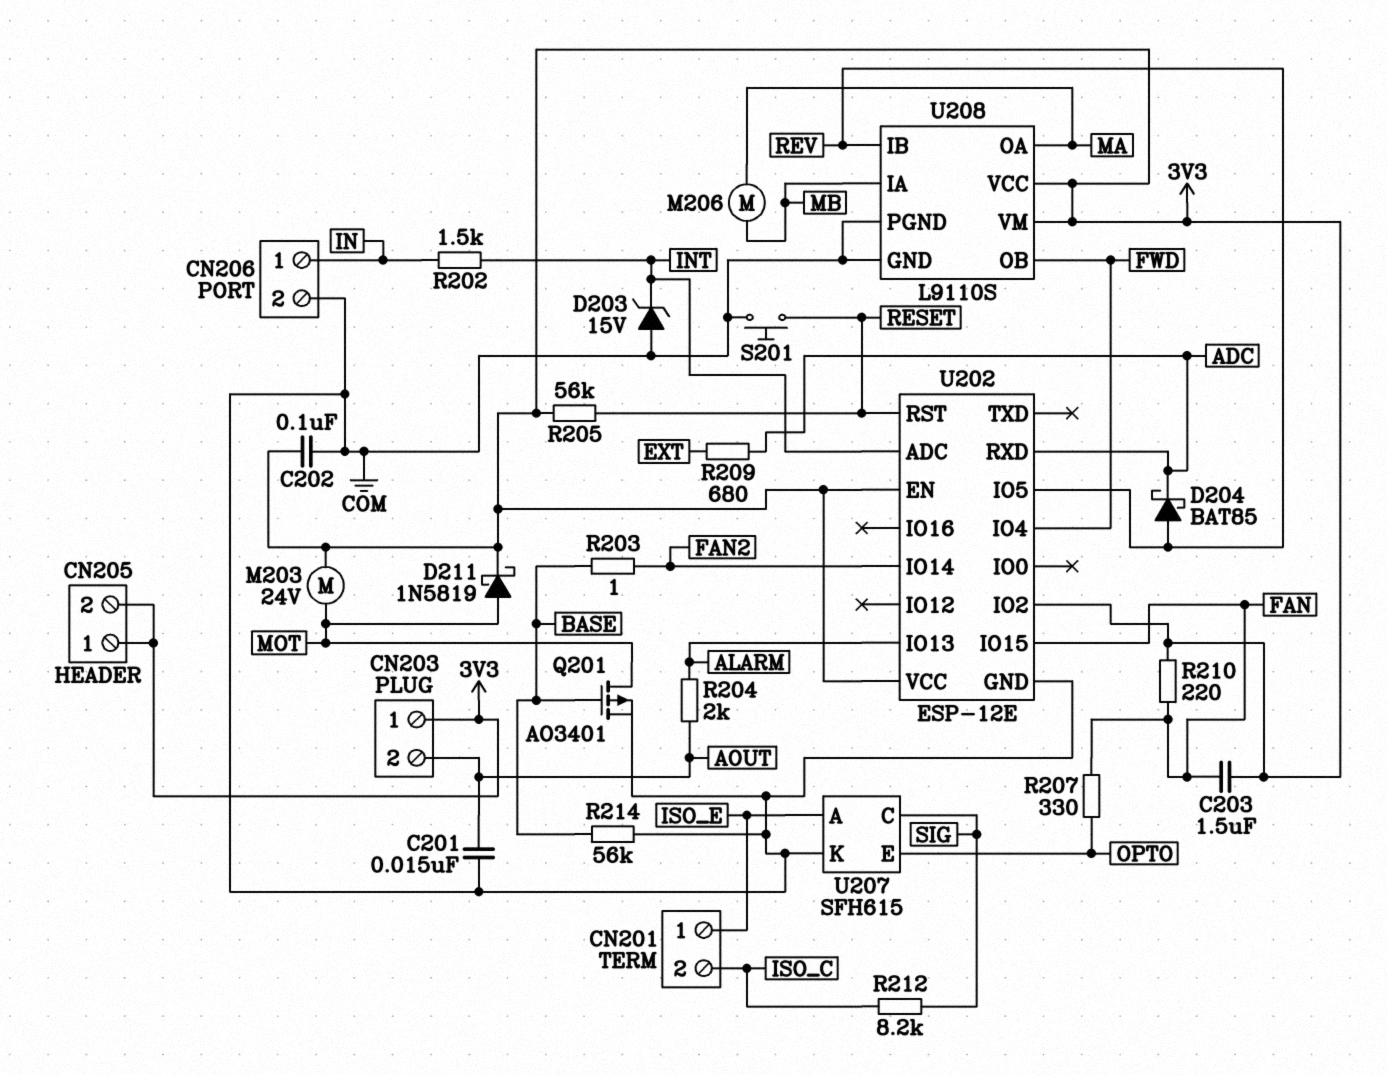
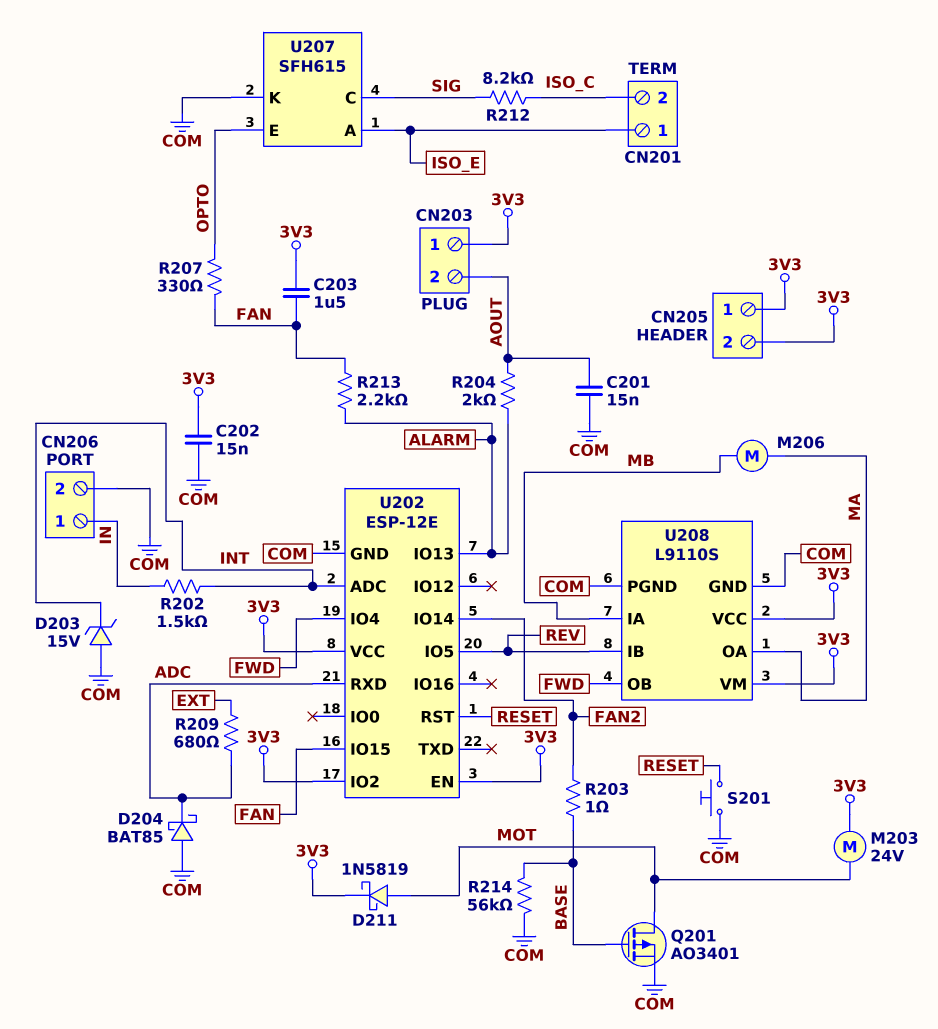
C202: 100nF (3V3, COM) -> 15nF (3V3, COM)
D204: schottky BAT85 (A REV, K ADC) -> schottky BAT85 (A COM, K ADC)
R205: 56k (3V3, RESET) -> none
R210: 220 (3V3, FAN) -> none
R213: none -> 2.2k (ALARM, FAN)

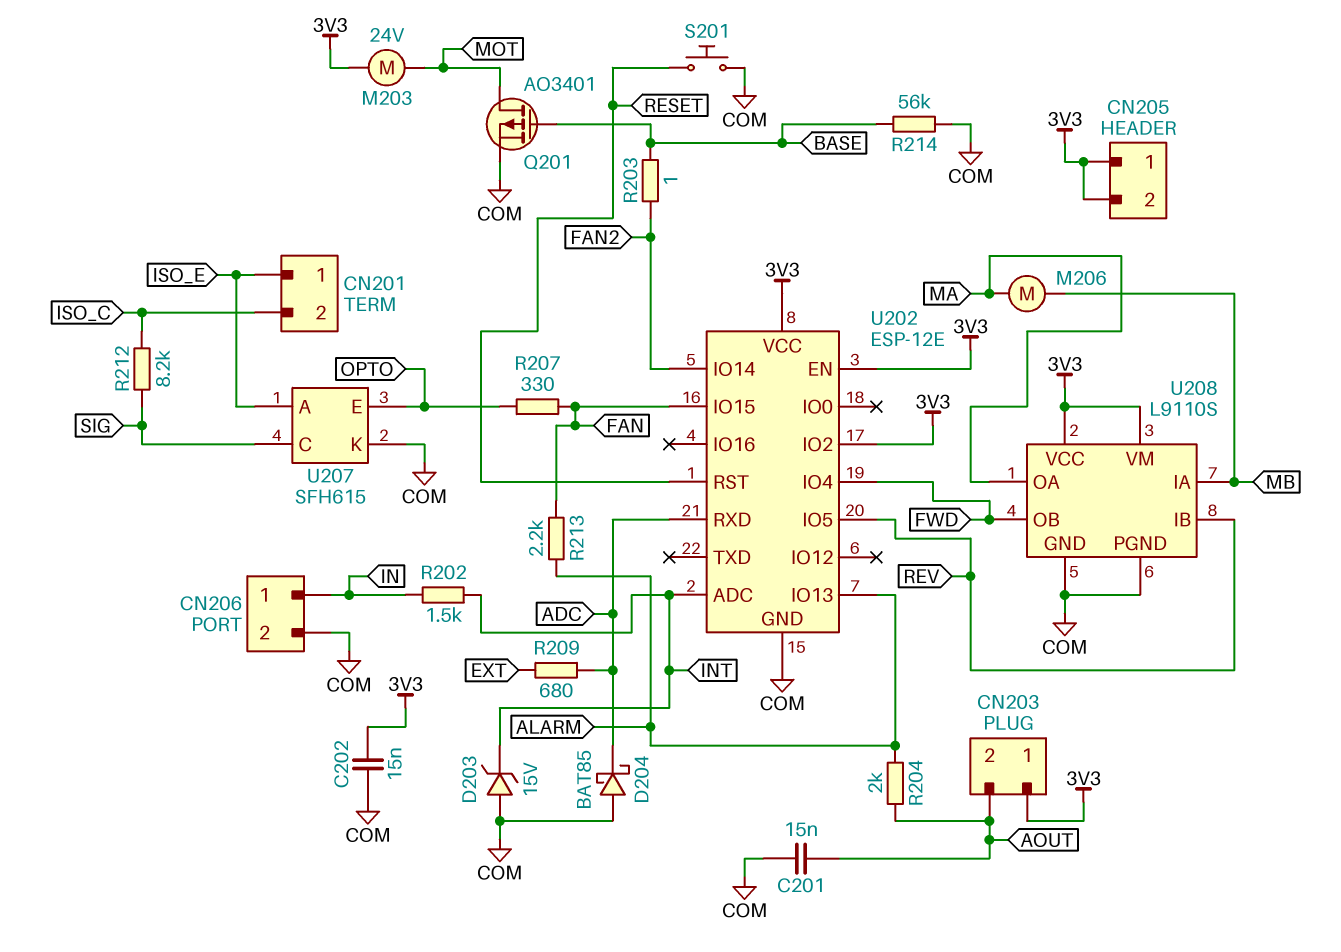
C203: 1.5uF (3V3, FAN) -> none
D211: schottky 1N5819 (A MOT, K 3V3) -> none

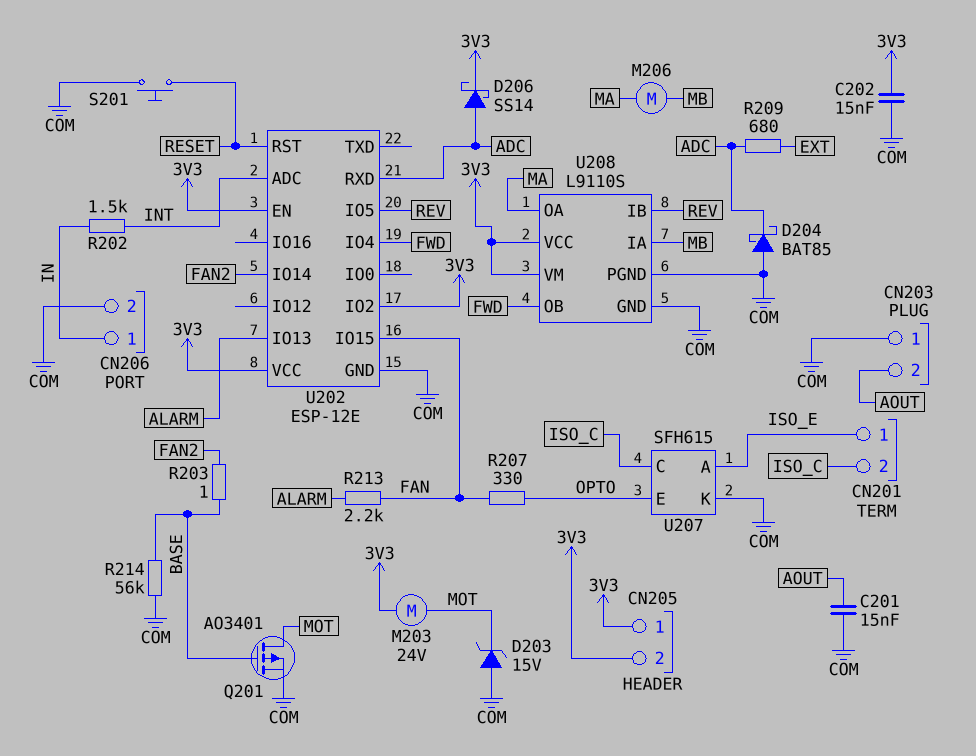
CN203 pin 1: 3V3 -> COM
D203: zener 15V (A COM, K INT) -> zener 15V (A COM, K MOT)
D206: none -> schottky SS14 (A ADC, K 3V3)
R204: 2k (ALARM, AOUT) -> none
R212: 8.2k (ISO_C, SIG) -> none
U207 pin C: SIG -> ISO_C

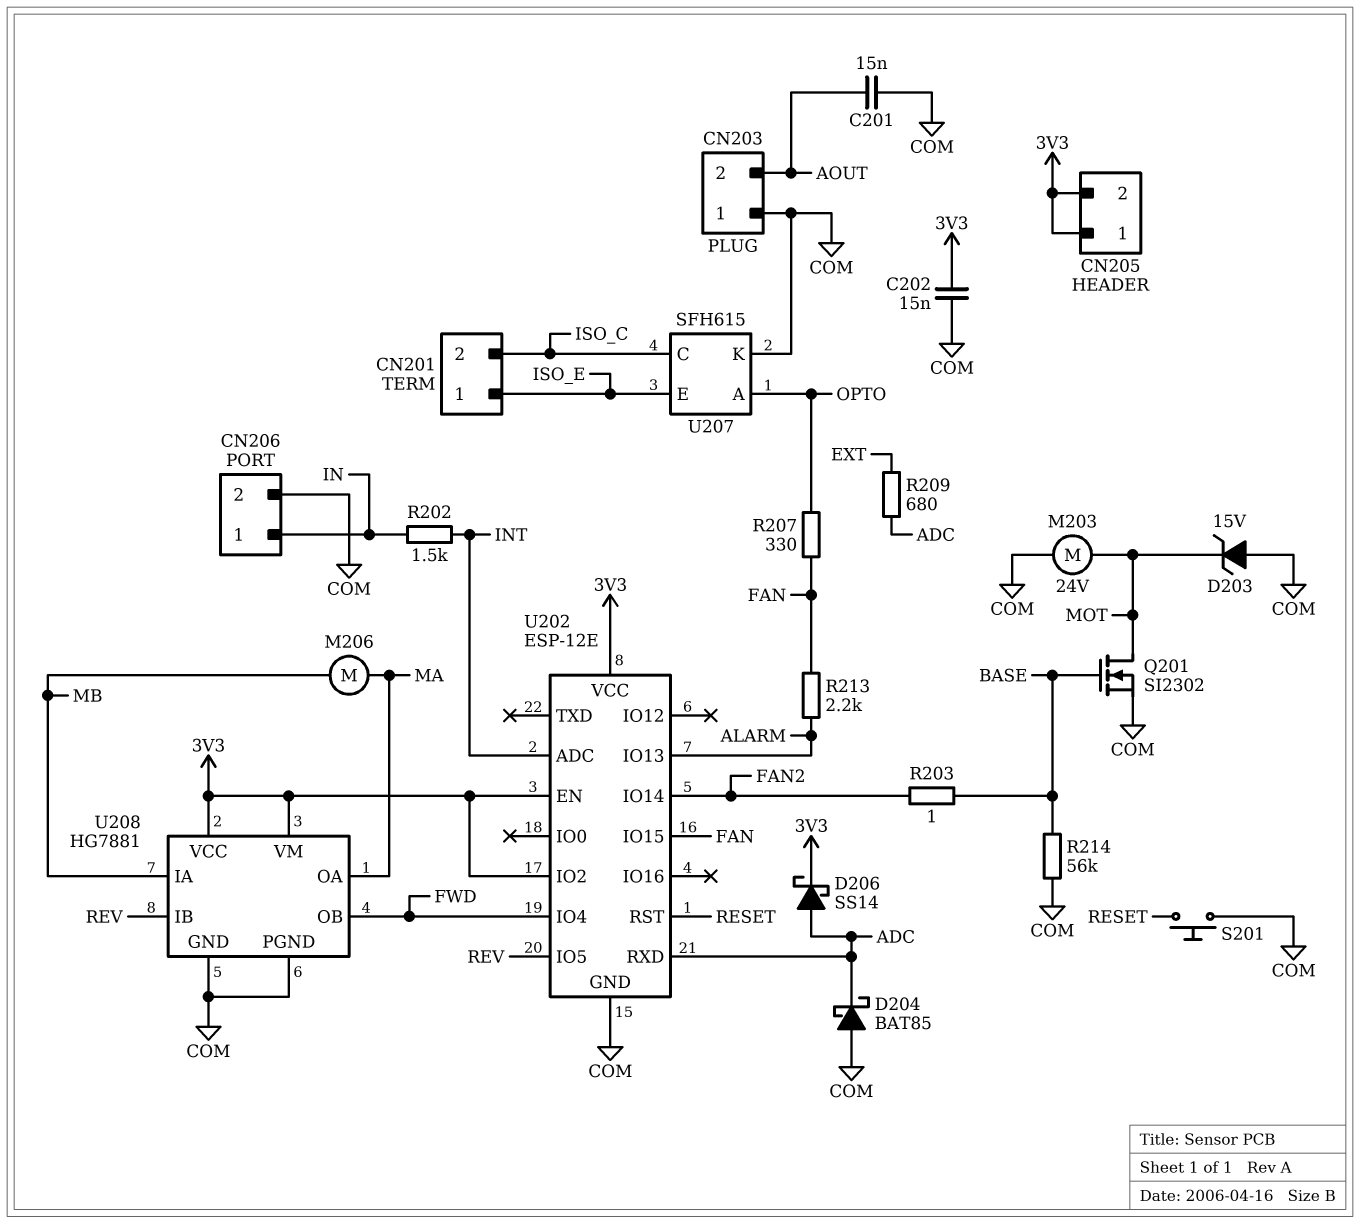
M203: motor 24V (3V3, MOT) -> motor 24V (COM, MOT)
Q201: PMOS AO3401 (G BASE, D MOT, S COM) -> NMOS SI2302 (G BASE, D MOT, S COM)
U207 pin A: ISO_E -> OPTO
U207 pin E: OPTO -> ISO_E
U208: L9110S -> HG7881

